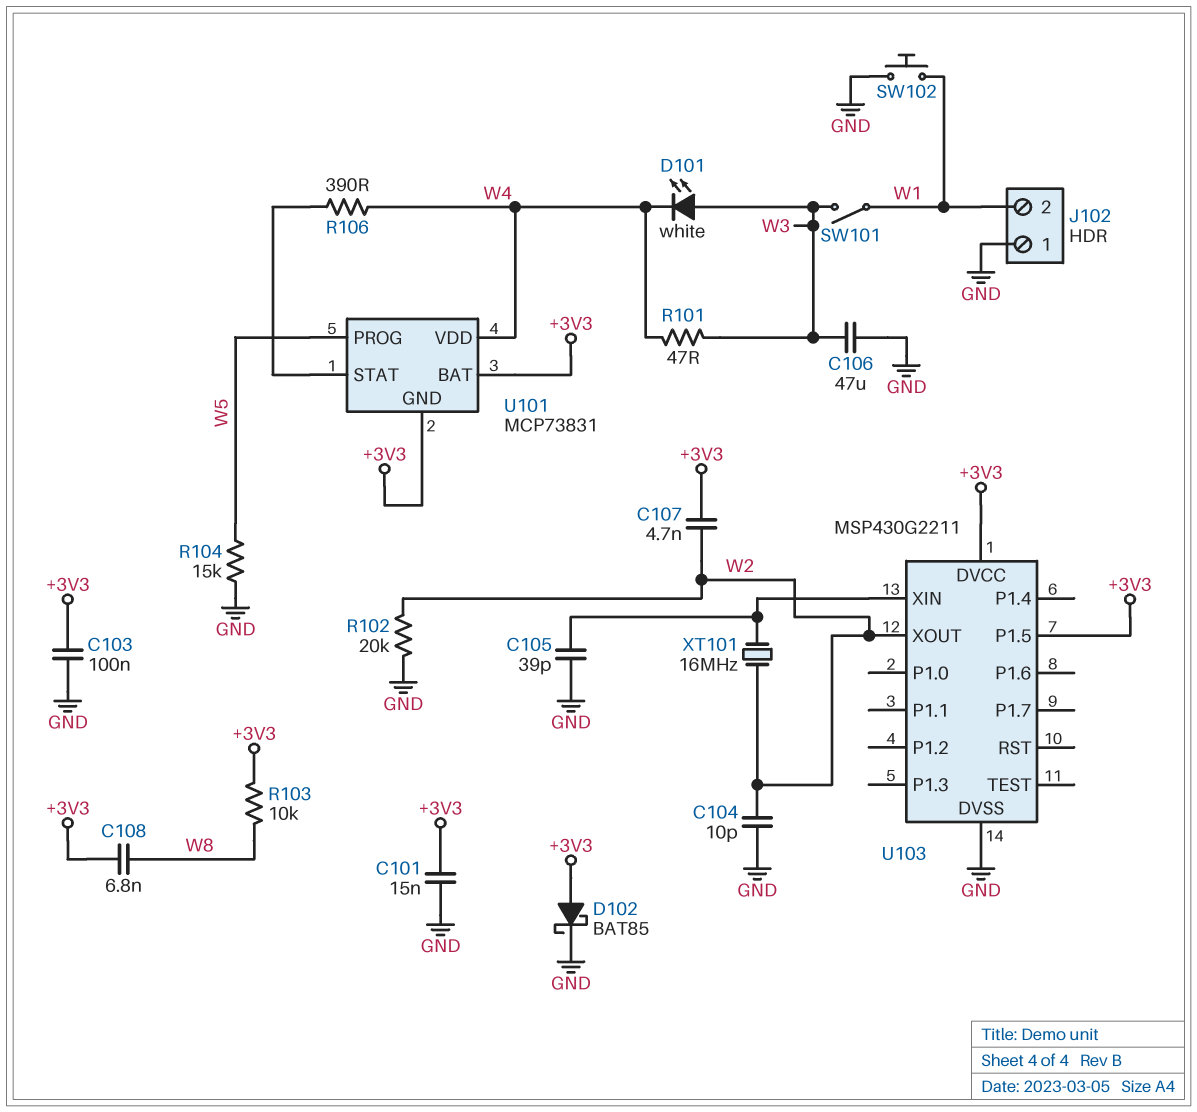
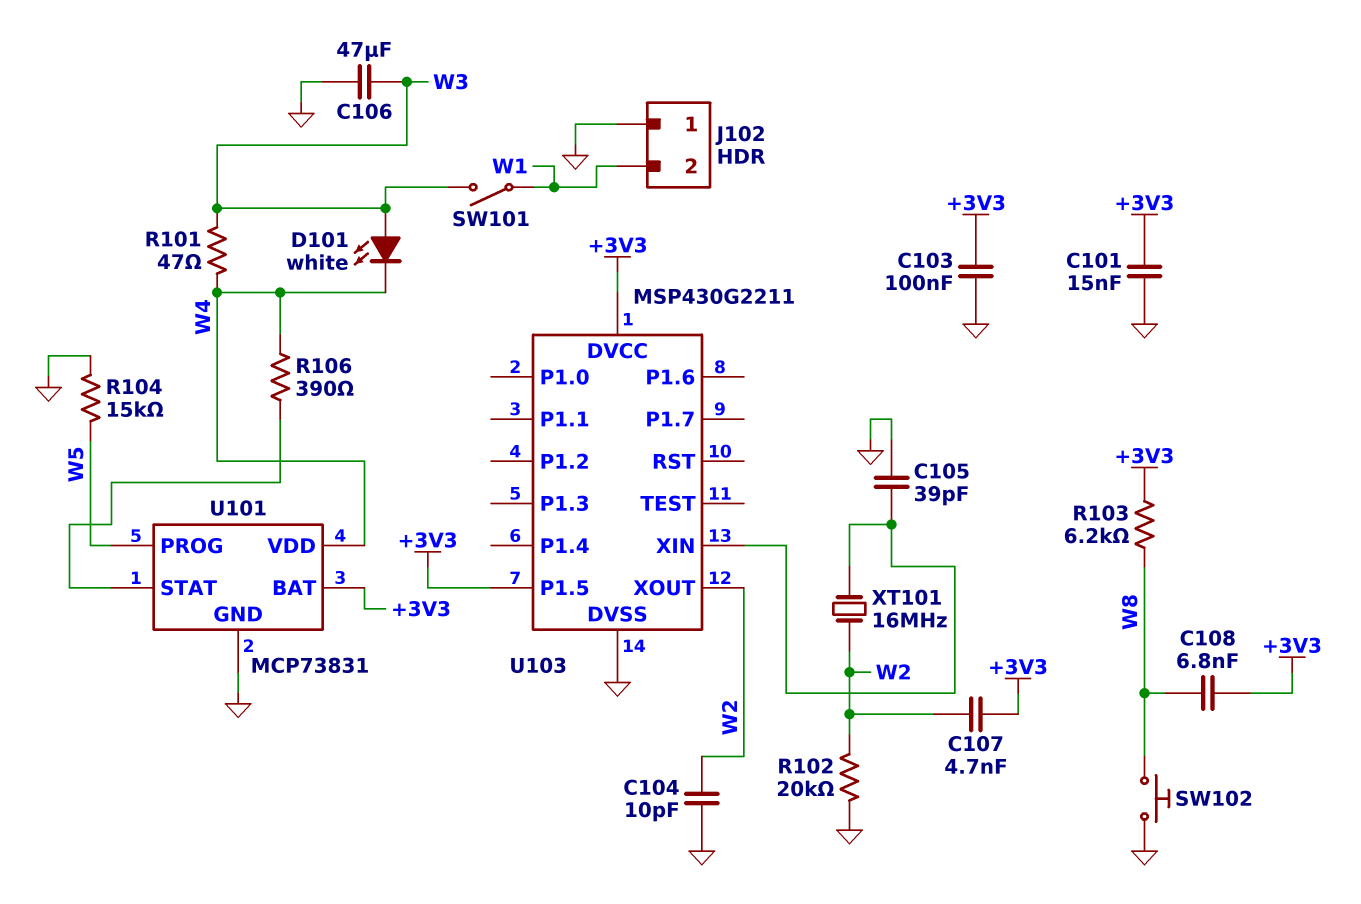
D102: schottky BAT85 (A +3V3, K GND) -> none
R103: 10k (+3V3, W8) -> 6.2k (+3V3, W8)
SW102: button (GND, W1) -> button (GND, W8)
U101 pin GND: +3V3 -> GND

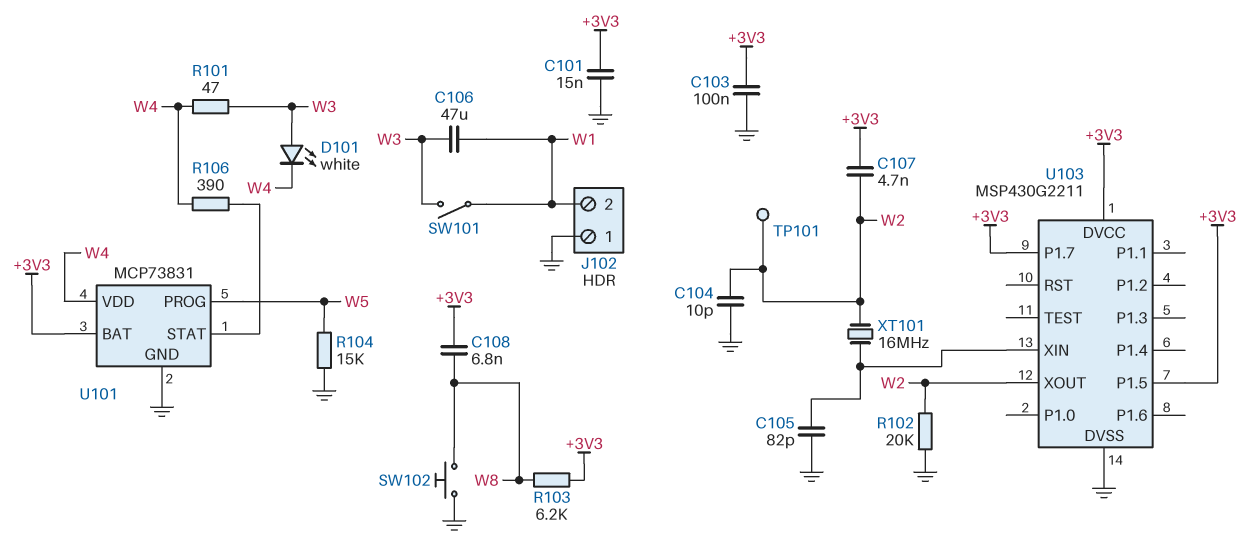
C105: 39pF (GND, U103/XIN) -> 82pF (GND, U103/XIN)
C106: 47uF (GND, W3) -> 47uF (W1, W3)
TP101: none -> test point (W2)
U103 pin P1.7: none -> +3V3

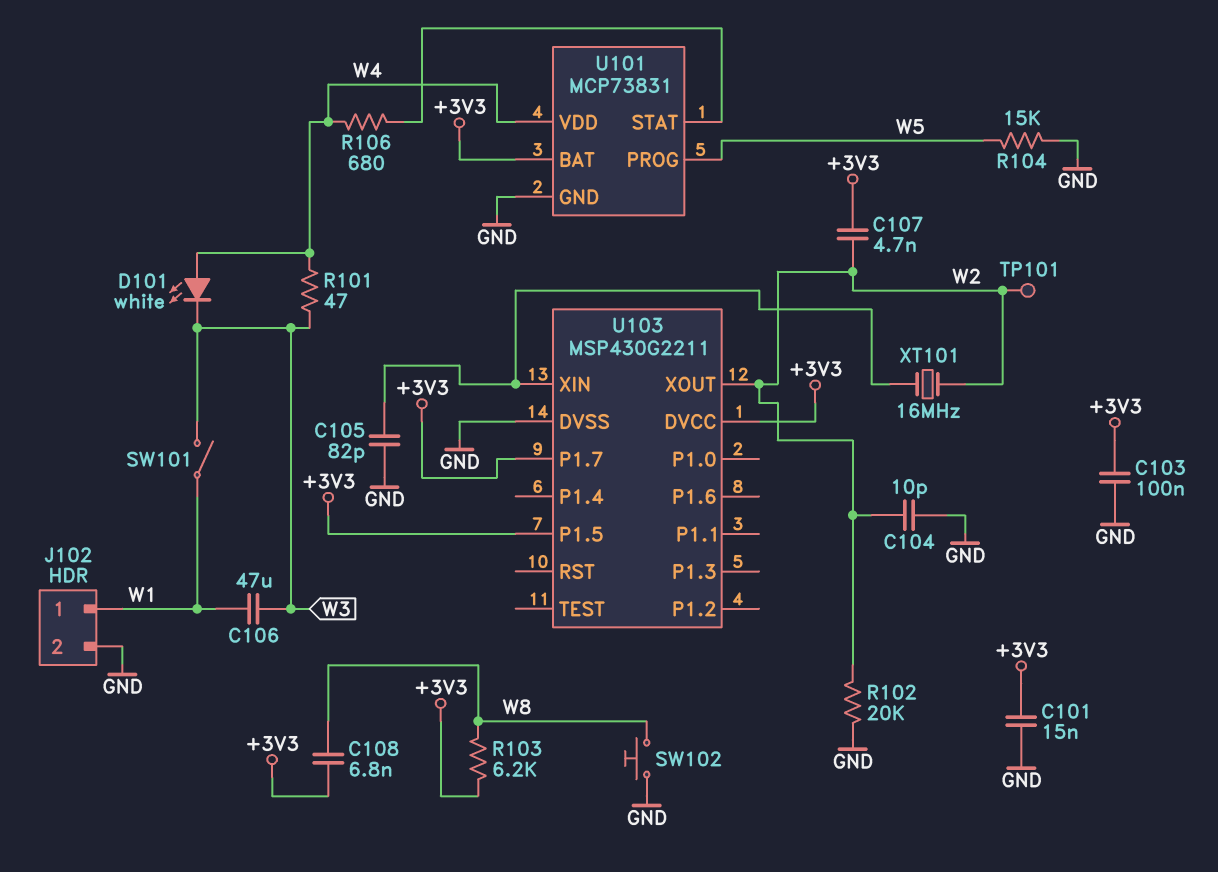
D101: LED white (A W3, K W4) -> LED white (A W4, K W3)
J102 pin 1: GND -> W1
J102 pin 2: W1 -> GND
R106: 390 (U101/STAT, W4) -> 680 (U101/STAT, W4)

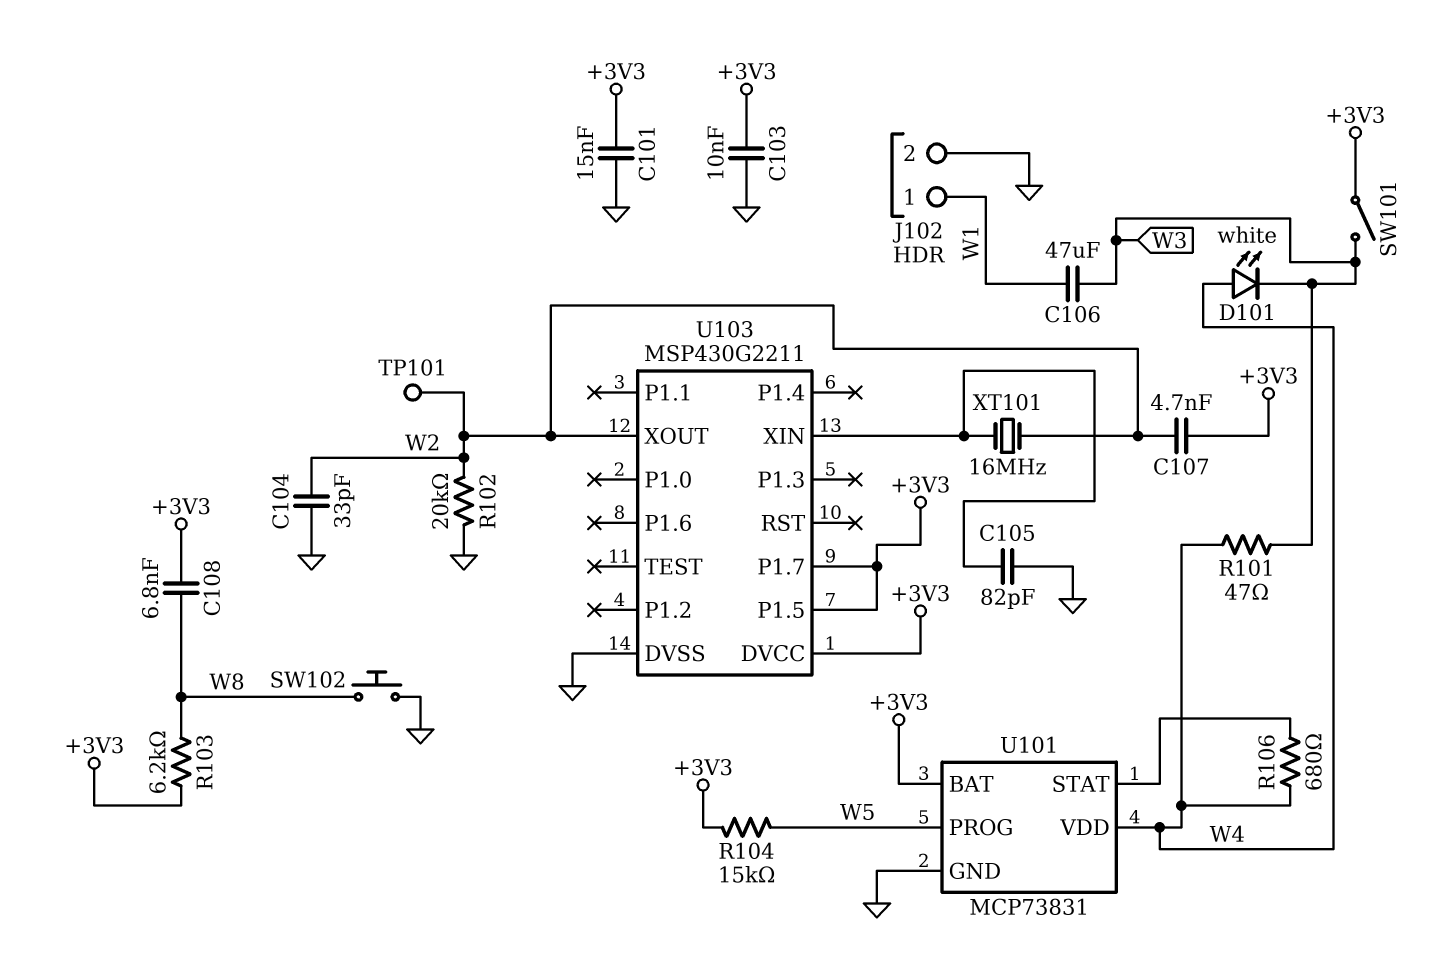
C103: 100nF (+3V3, GND) -> 10nF (+3V3, GND)
C104: 10pF (GND, W2) -> 33pF (GND, W2)
R104: 15k (GND, W5) -> 15k (+3V3, W5)
SW101: switch (W1, W3) -> switch (+3V3, W3)

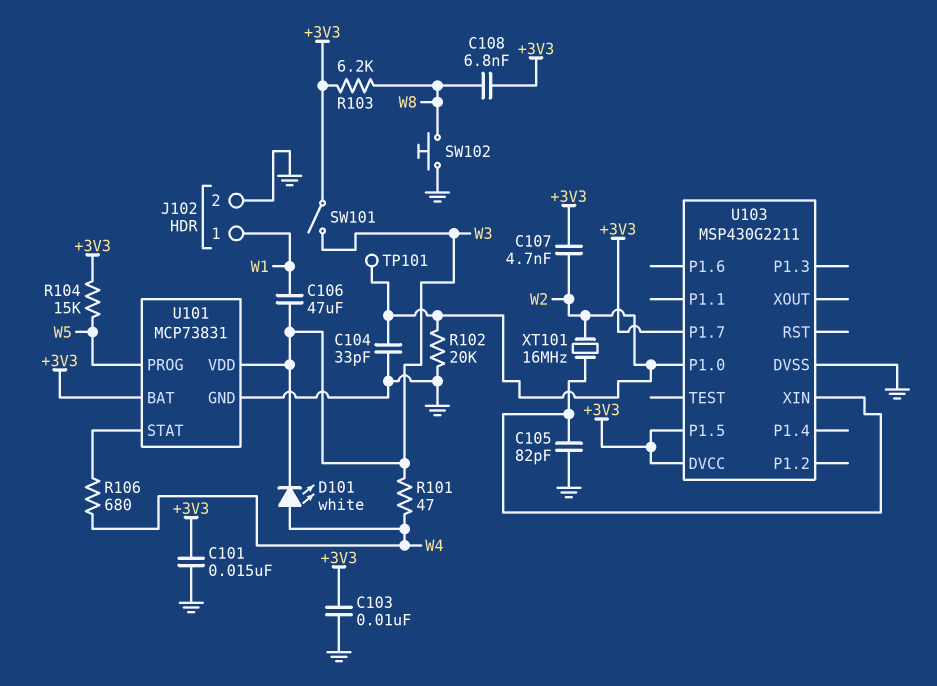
U101 pin VDD: W4 -> W3
U103 pin P1.0: none -> W2
U103 pin XOUT: W2 -> none

